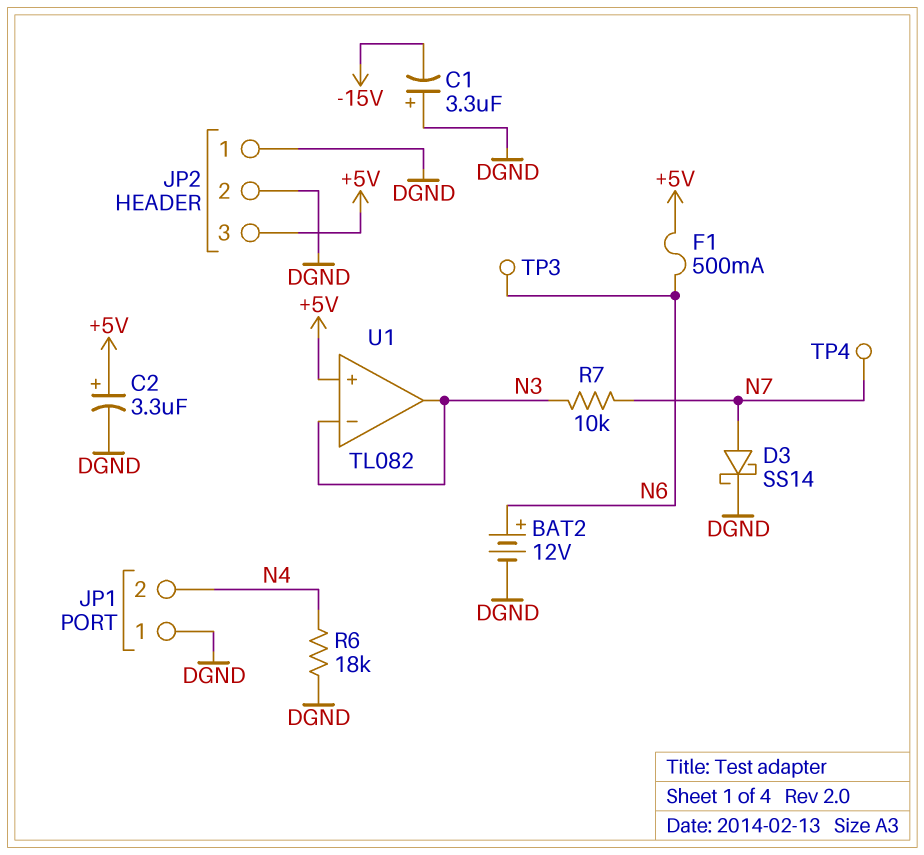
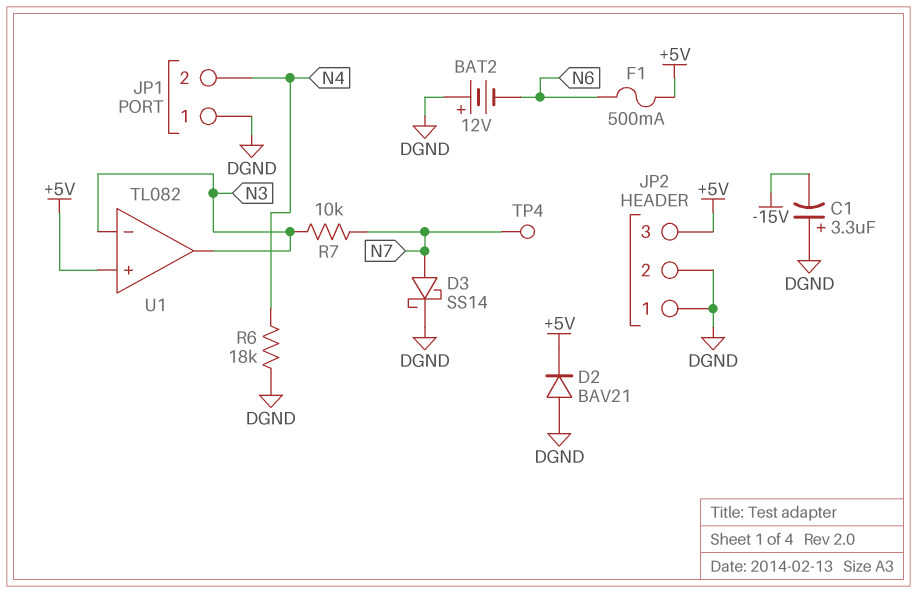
BAT2: 12V (plus N6, minus DGND) -> 12V (plus DGND, minus N6)
C2: 3.3uF (plus +5V, minus DGND) -> none
D2: none -> diode BAV21 (A DGND, K +5V)
TP3: test point (N6) -> none

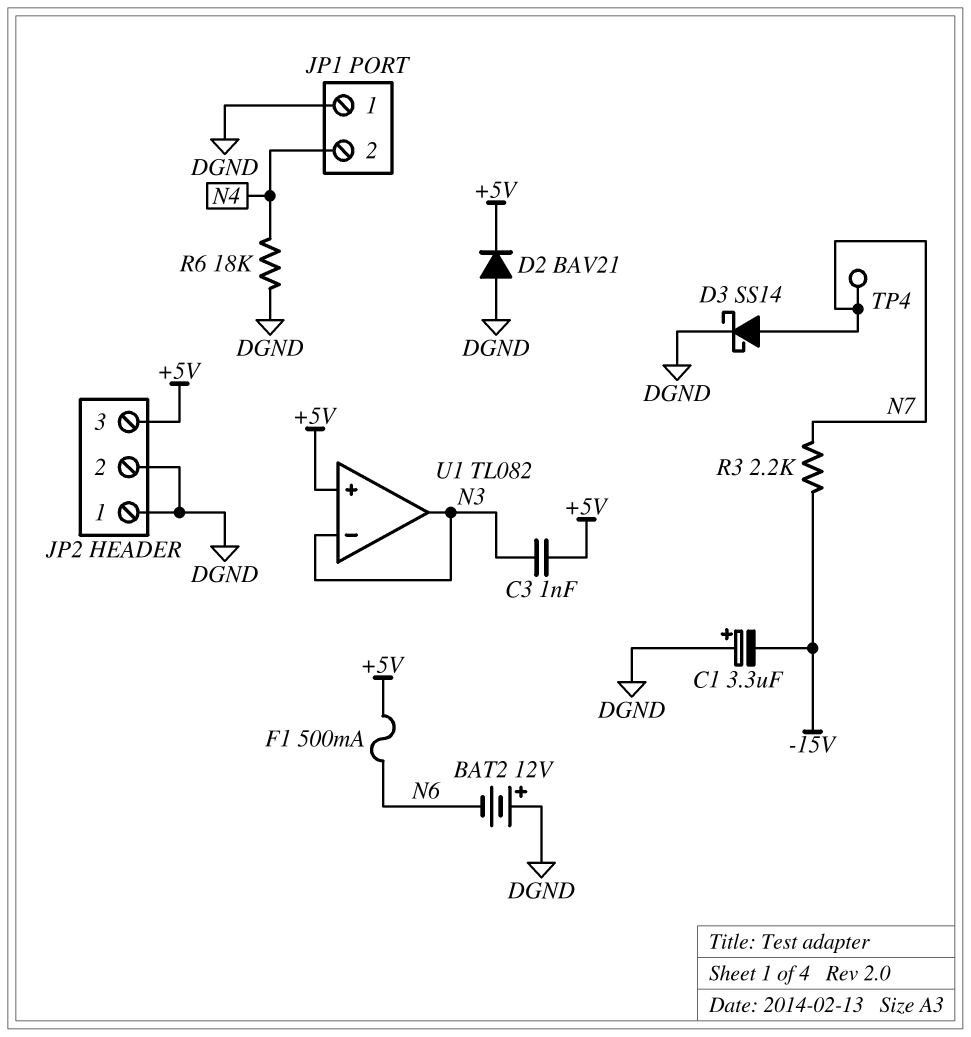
C3: none -> 1nF (+5V, N3)
R3: none -> 2.2k (-15V, N7)
R7: 10k (N3, N7) -> none

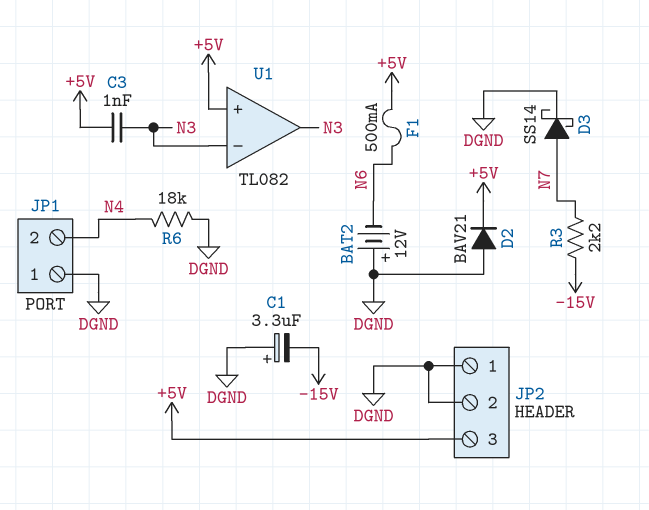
TP4: test point (N7) -> none

